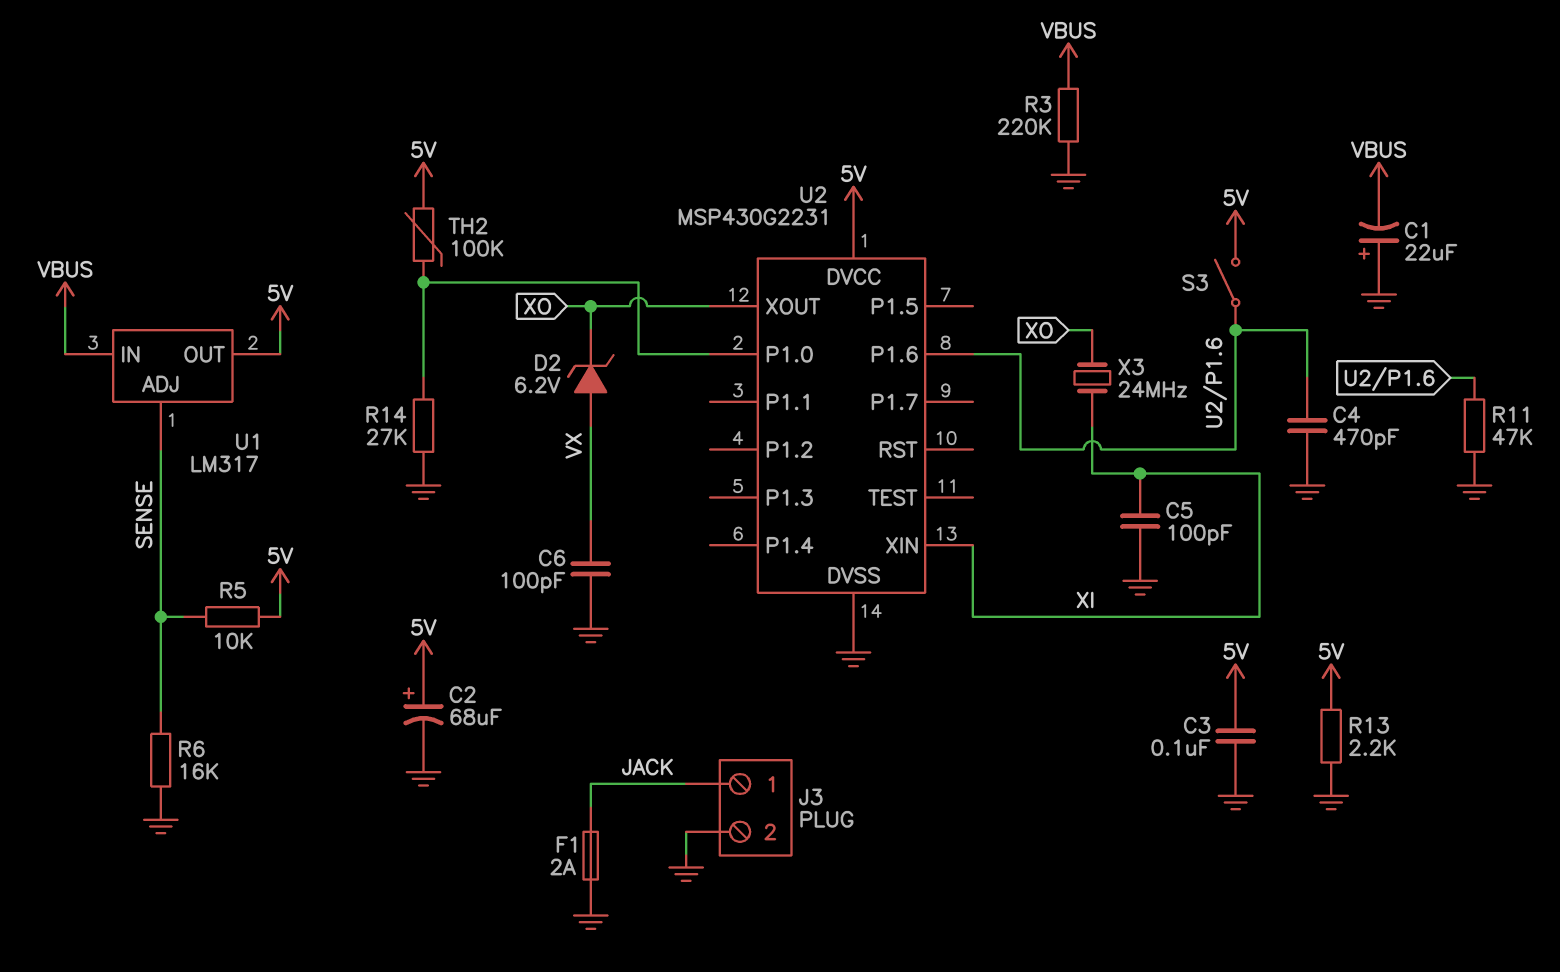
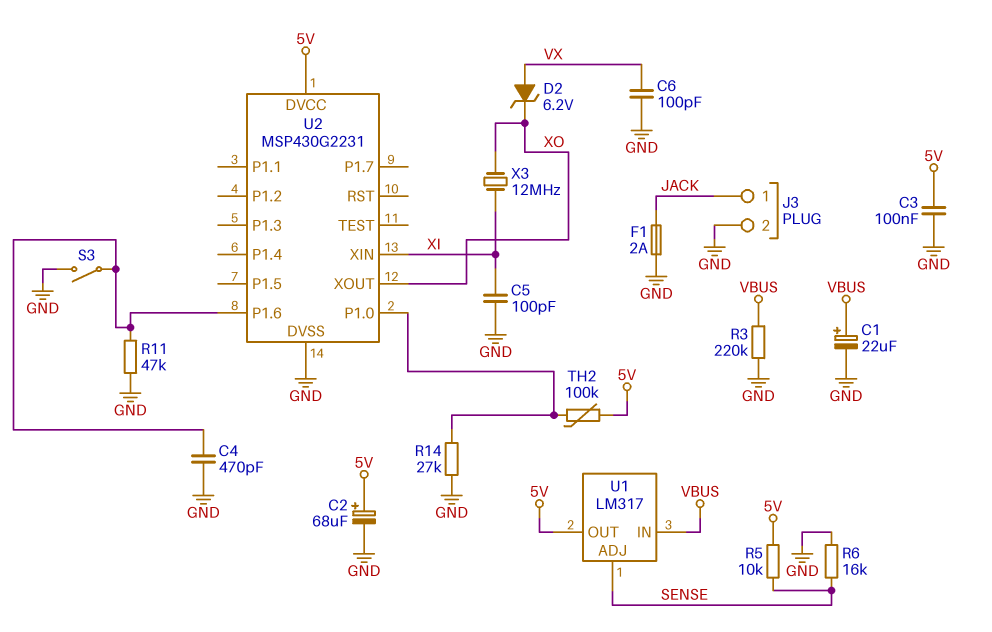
C1: 22uF (plus GND, minus VBUS) -> 22uF (plus VBUS, minus GND)
R13: 2.2k (5V, GND) -> none
S3: switch (5V, U2/P1.6) -> switch (GND, U2/P1.6)
X3: 24MHz (XI, XO) -> 12MHz (XI, XO)

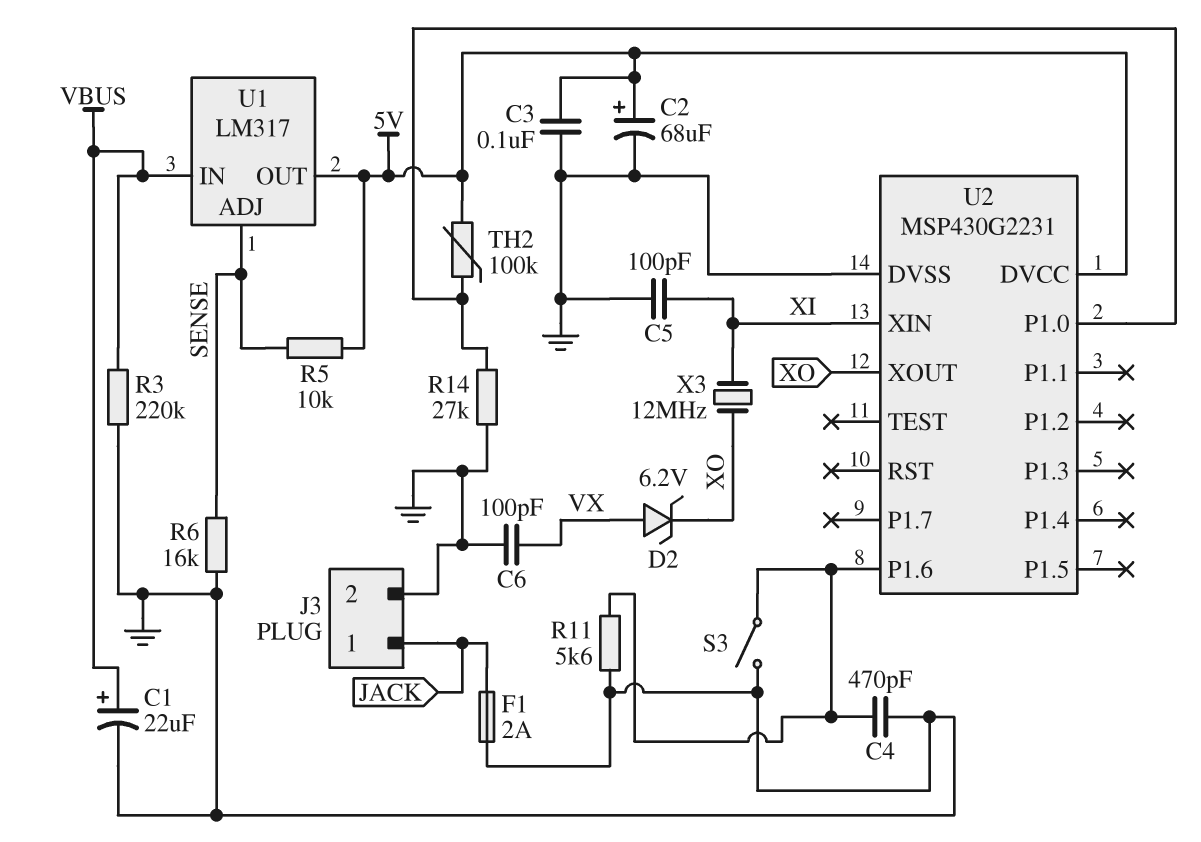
R11: 47k (GND, U2/P1.6) -> 5.6k (GND, U2/P1.6)

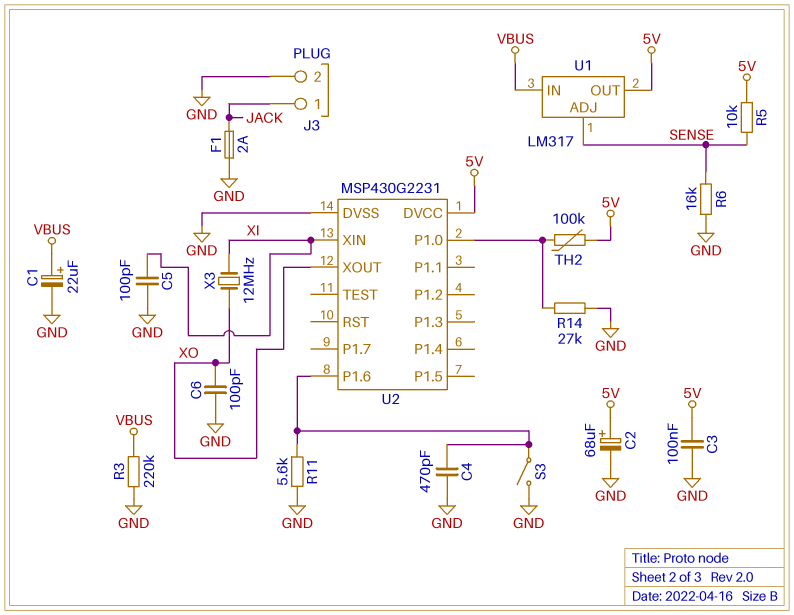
C6: 100pF (GND, VX) -> 100pF (GND, XO)
D2: zener 6.2V (A VX, K XO) -> none

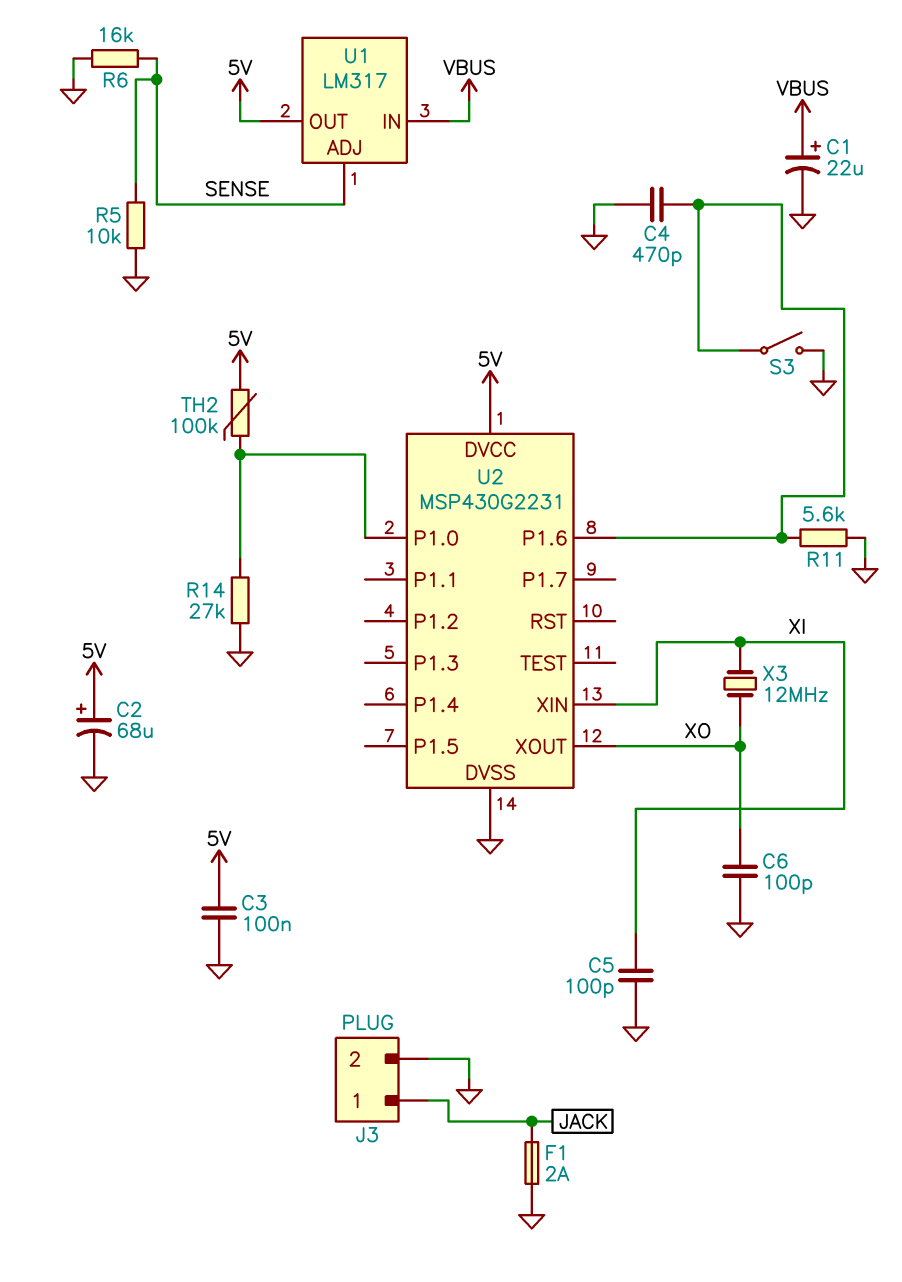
R3: 220k (GND, VBUS) -> none
R5: 10k (5V, SENSE) -> 10k (GND, SENSE)

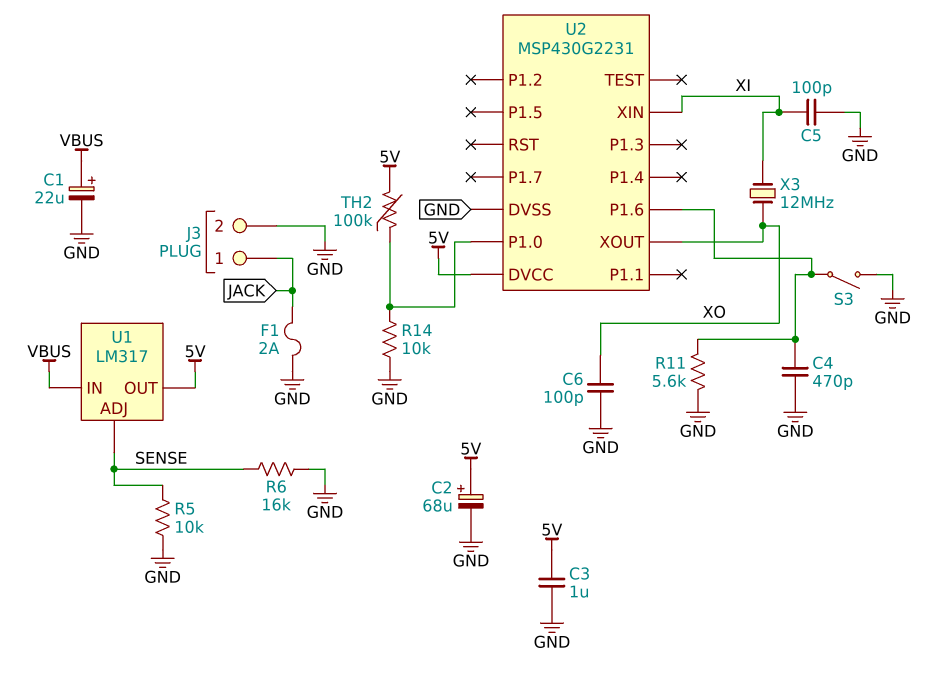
C3: 100nF (5V, GND) -> 1uF (5V, GND)
R14: 27k (GND, U2/P1.0) -> 10k (GND, U2/P1.0)

